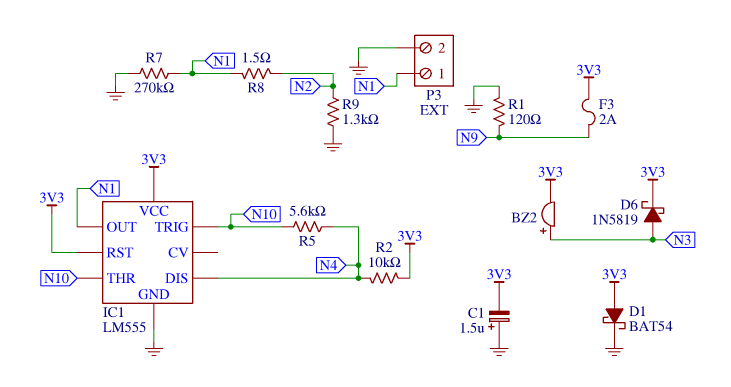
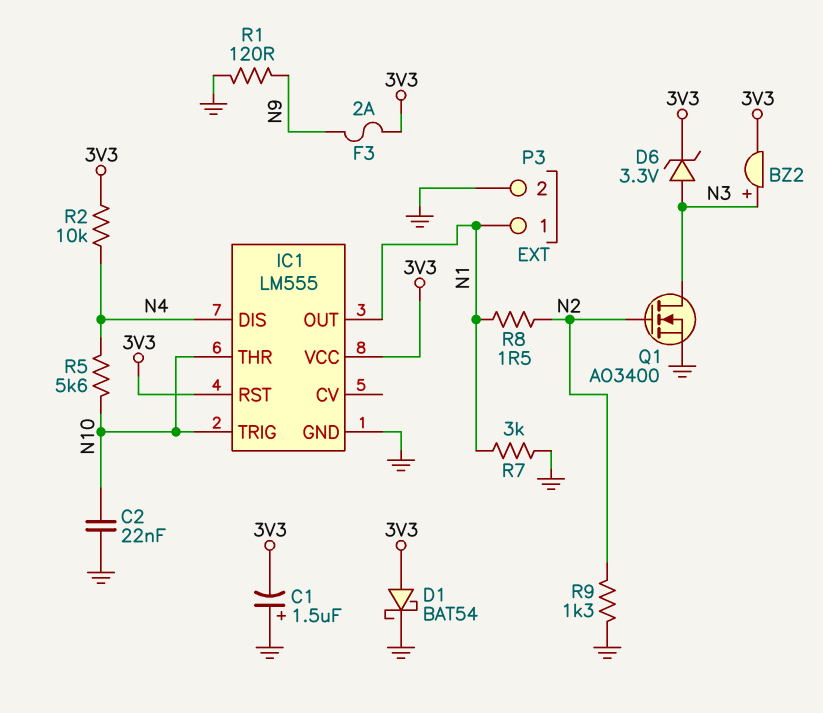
C2: none -> 22nF (GND, N10)
D6: schottky 1N5819 (A N3, K 3V3) -> zener 3.3V (A N3, K 3V3)
Q1: none -> NMOS AO3400 (G N2, D N3, S GND)
R7: 270k (GND, N1) -> 3k (GND, N1)

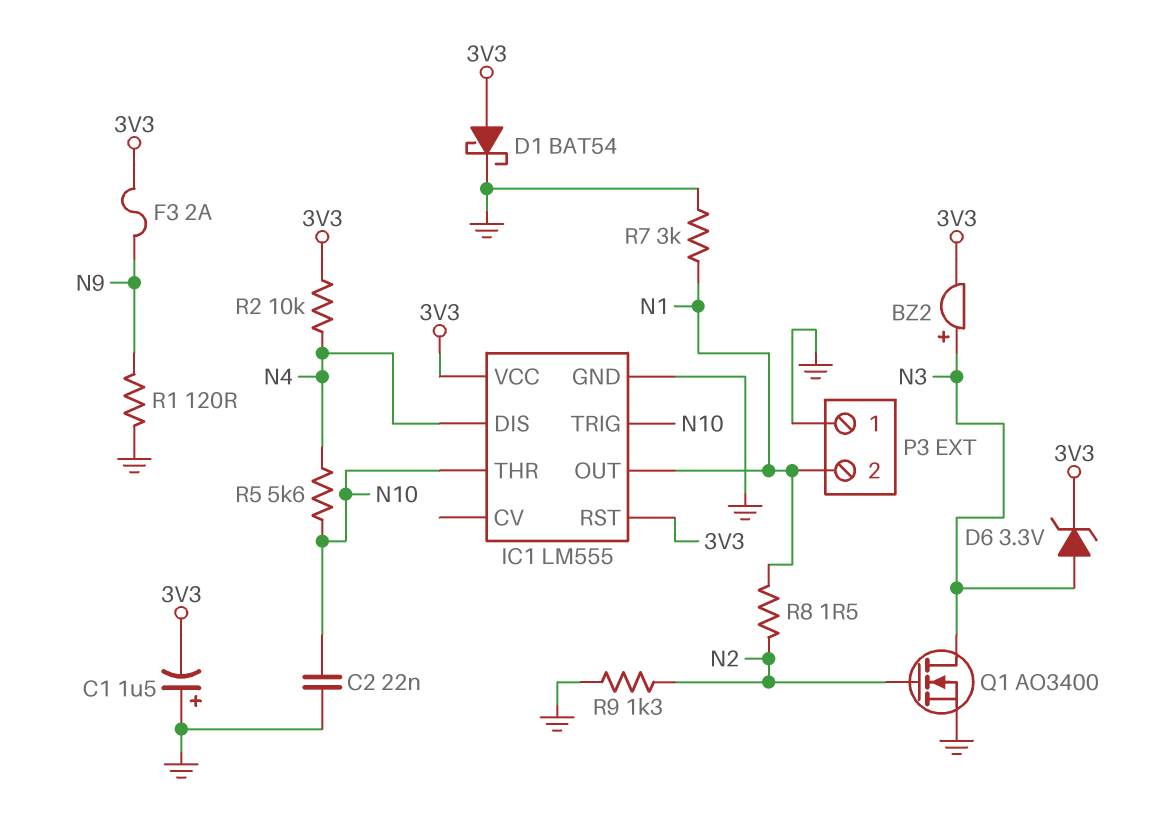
P3 pin 1: N1 -> GND
P3 pin 2: GND -> N1

